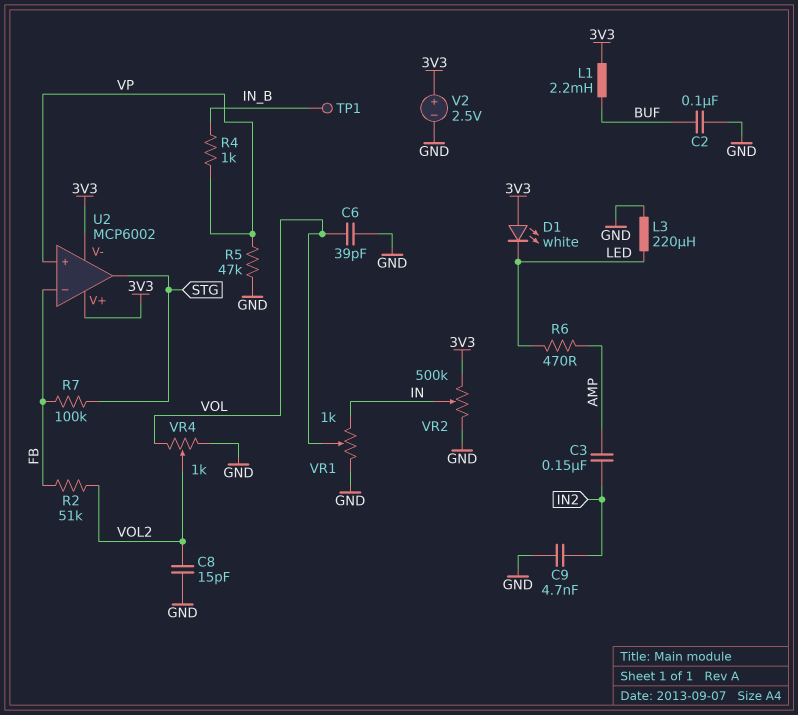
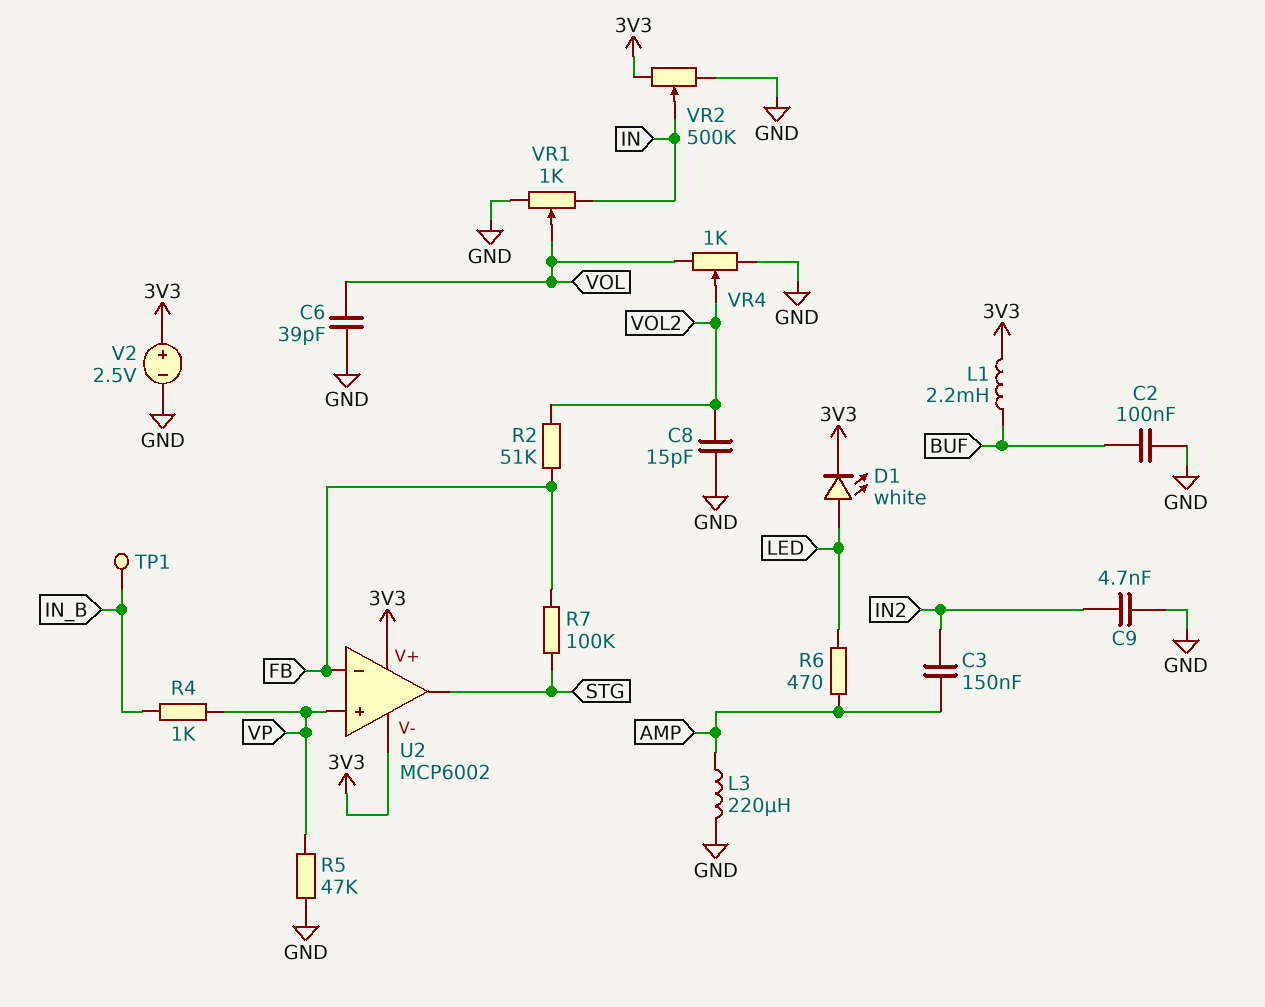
D1: LED white (A 3V3, K LED) -> LED white (A LED, K 3V3)
L3: 220uH (GND, LED) -> 220uH (AMP, GND)

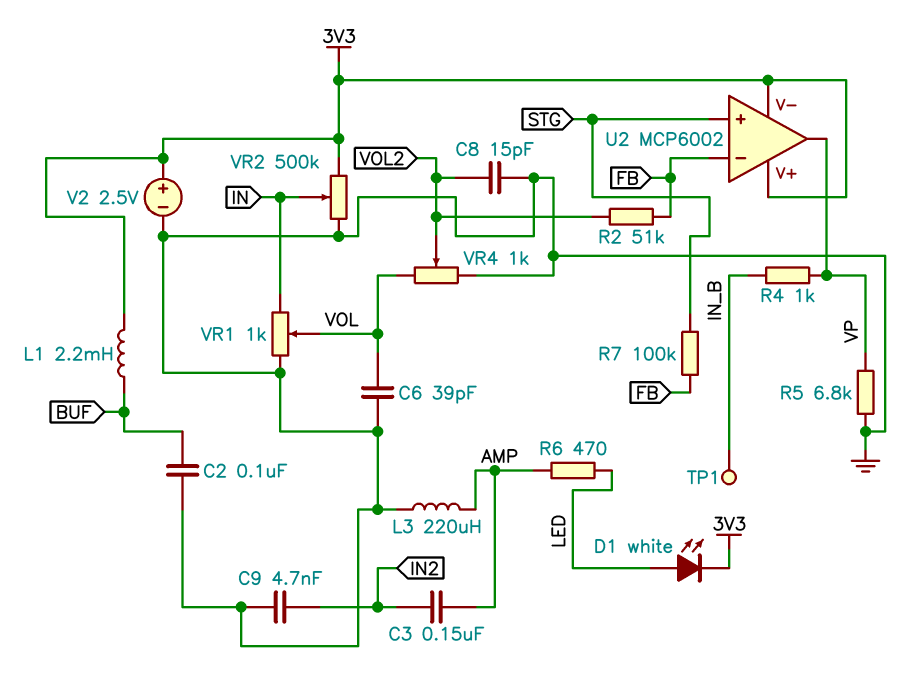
R5: 47k (GND, VP) -> 6.8k (GND, VP)
U2 pin in+: VP -> STG
U2 pin out: STG -> VP

